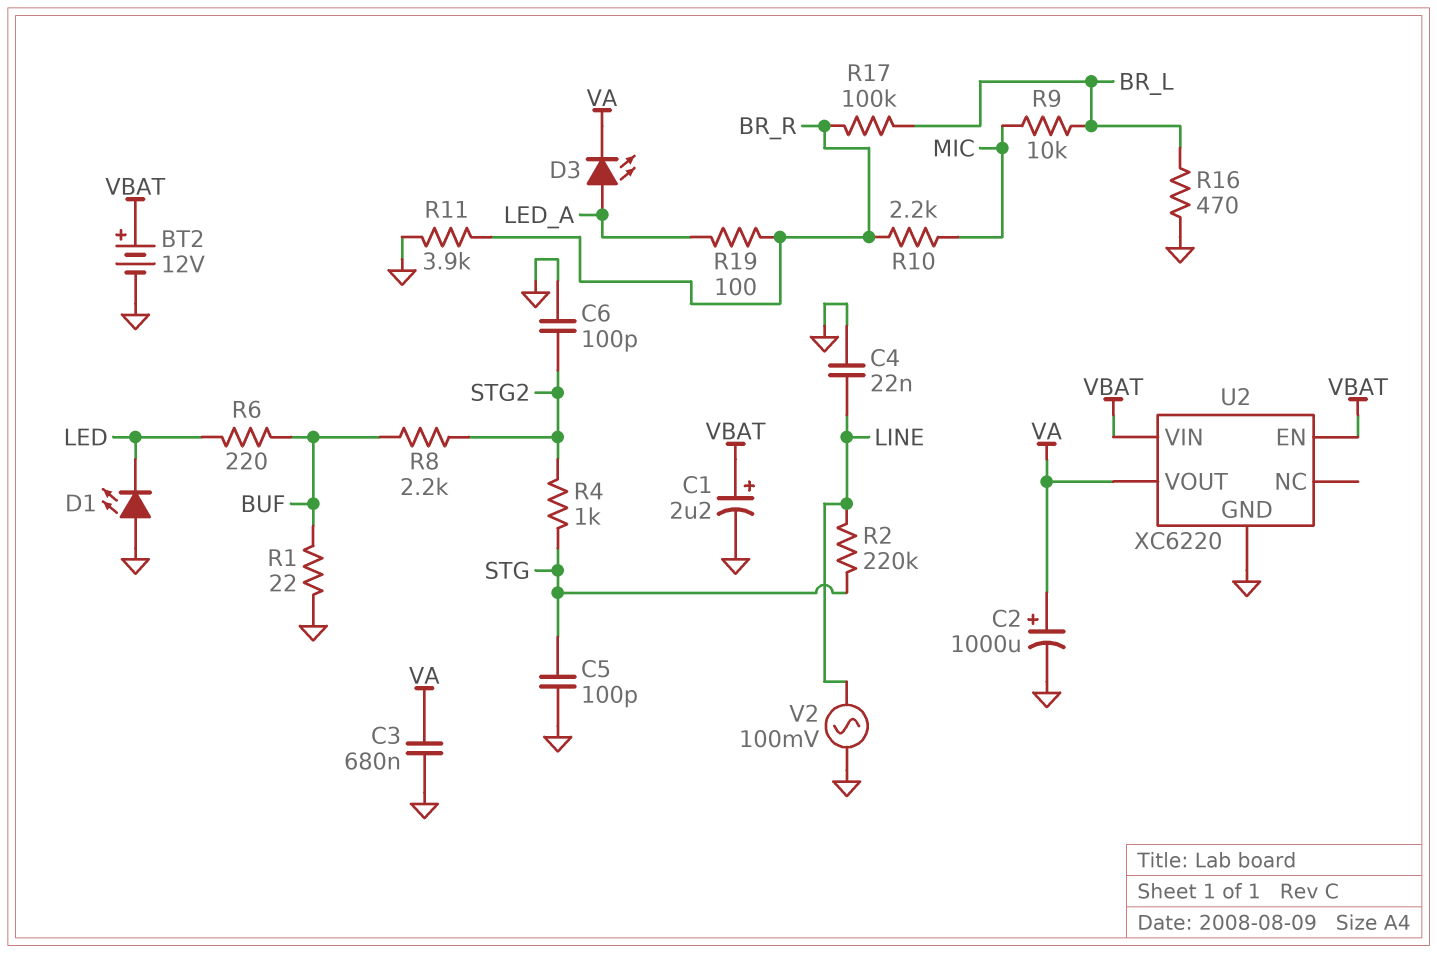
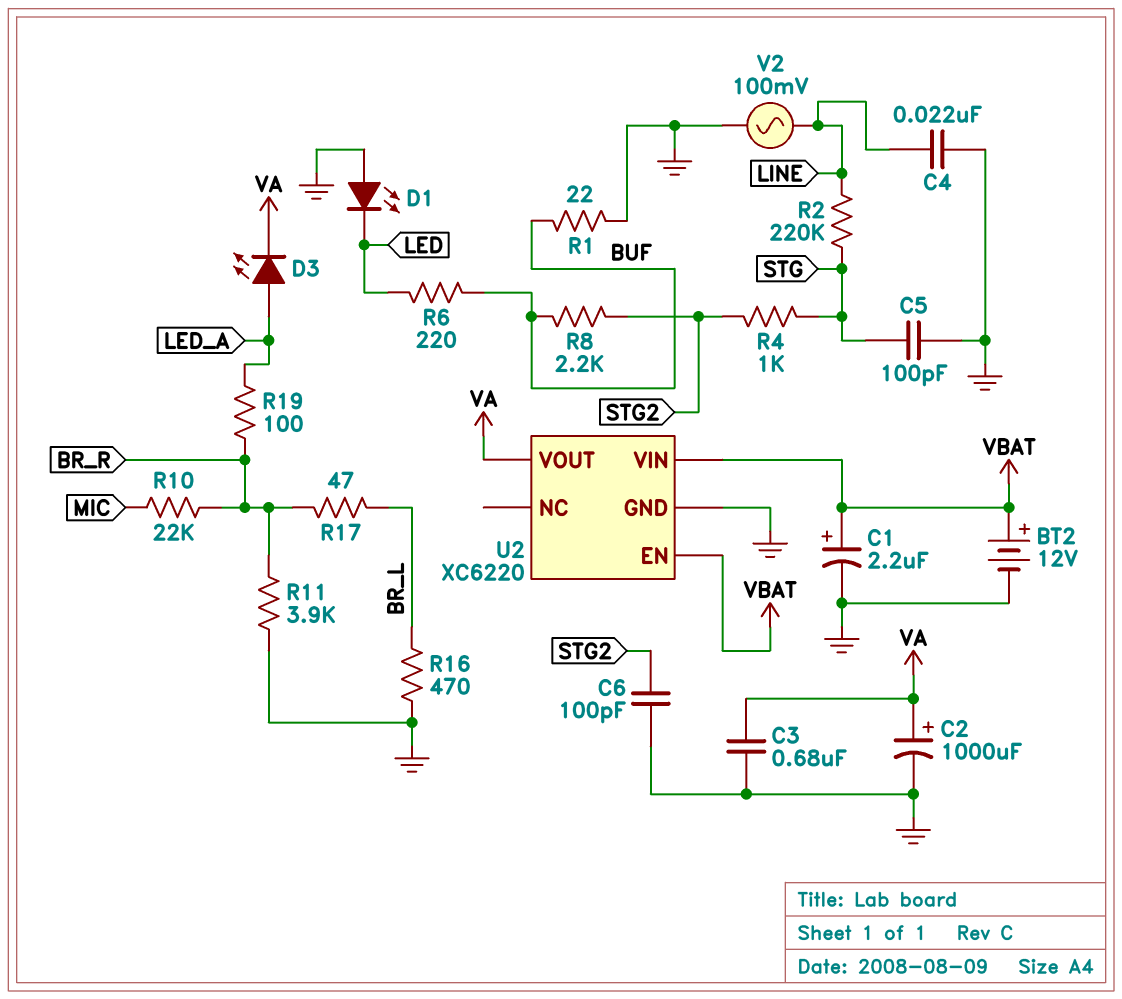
R9: 10k (BR_L, MIC) -> none
R10: 2.2k (BR_R, MIC) -> 22k (BR_R, MIC)
R17: 100k (BR_L, BR_R) -> 47 (BR_L, BR_R)

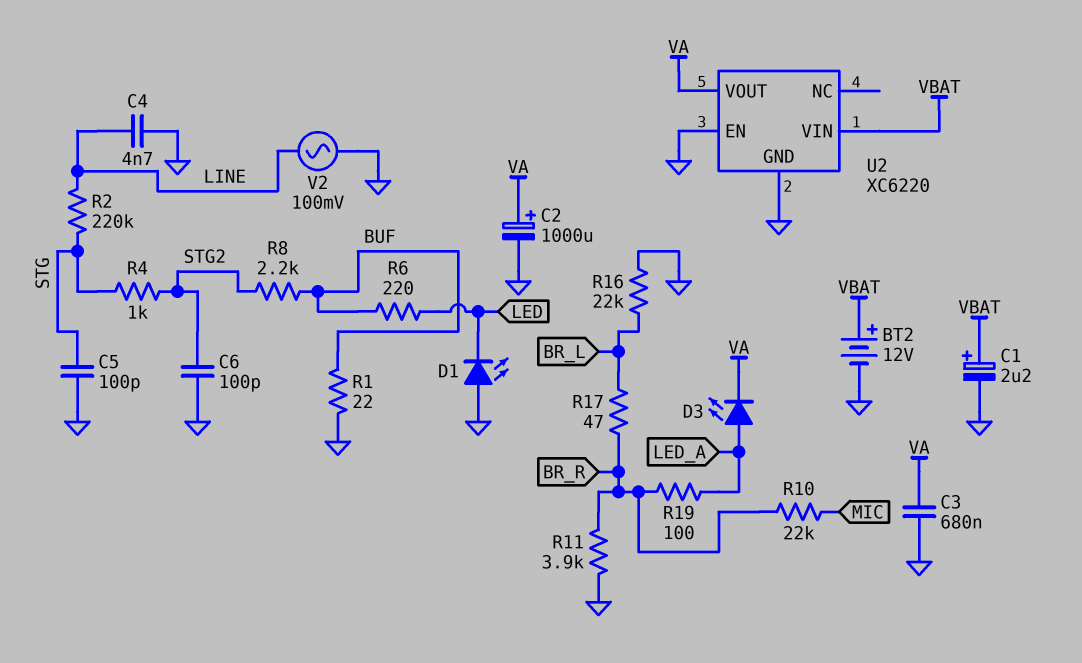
C4: 22nF (GND, LINE) -> 4.7nF (GND, LINE)
R16: 470 (BR_L, GND) -> 22k (BR_L, GND)
U2 pin EN: VBAT -> GND

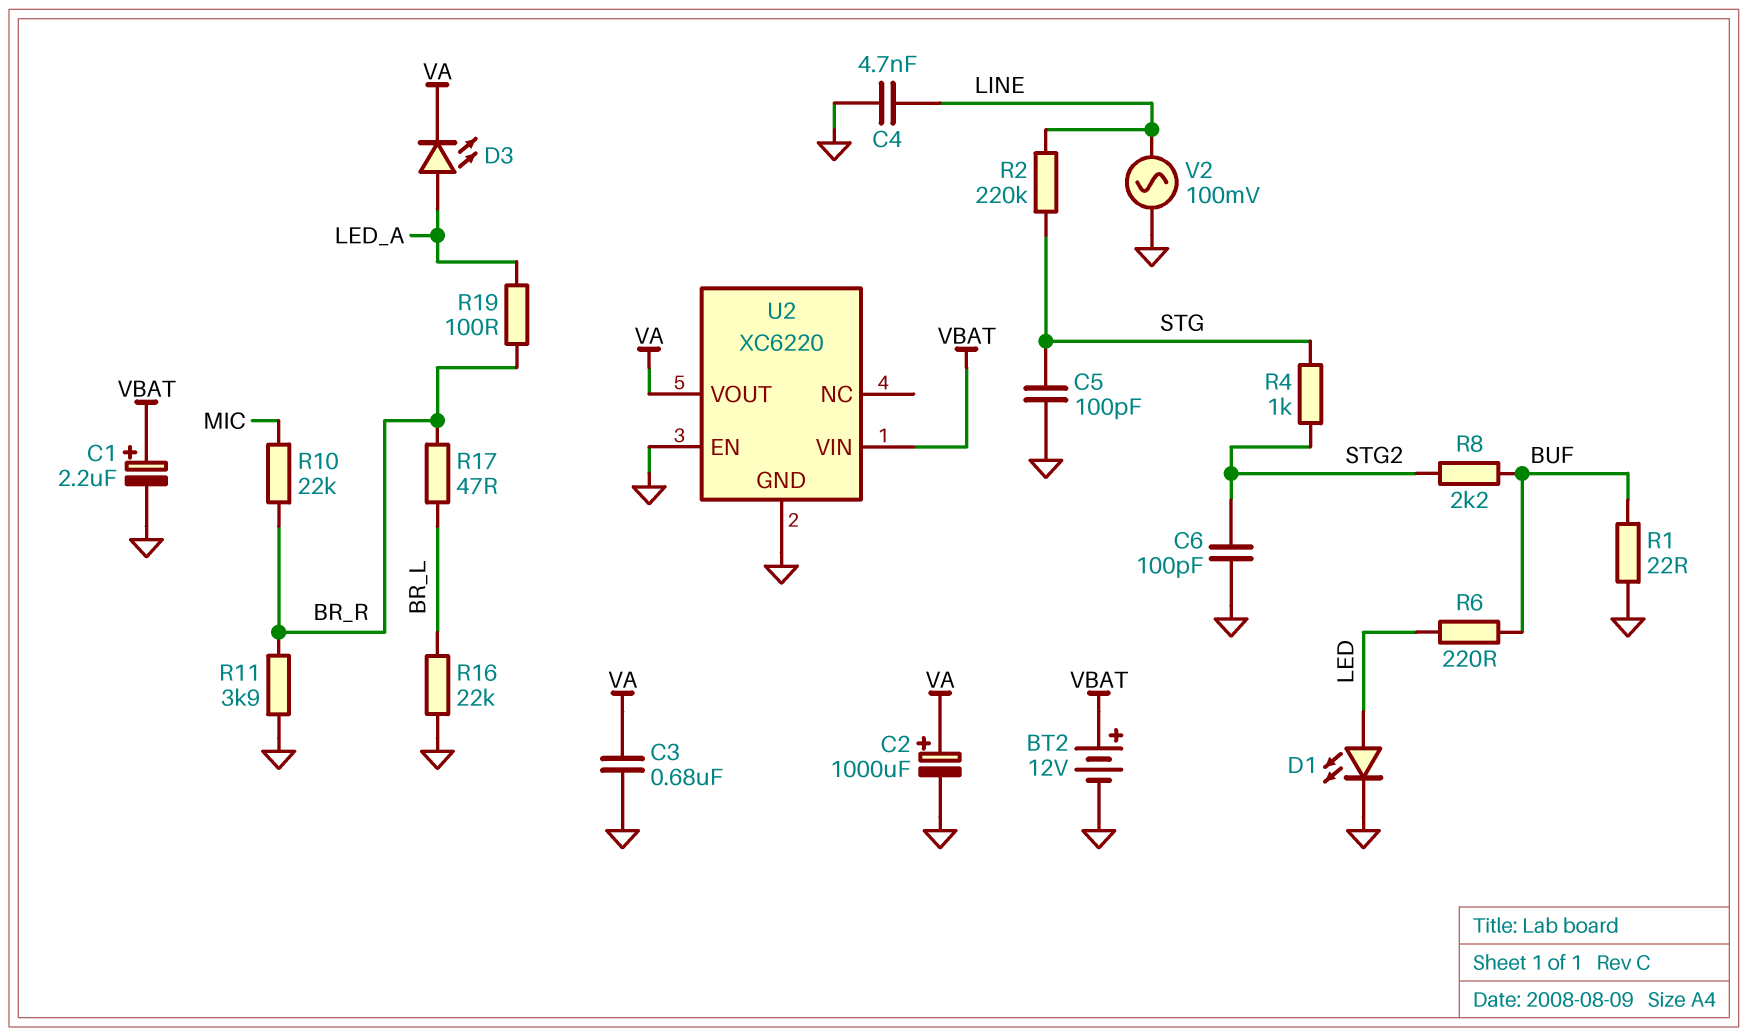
D1: LED (A GND, K LED) -> LED (A LED, K GND)

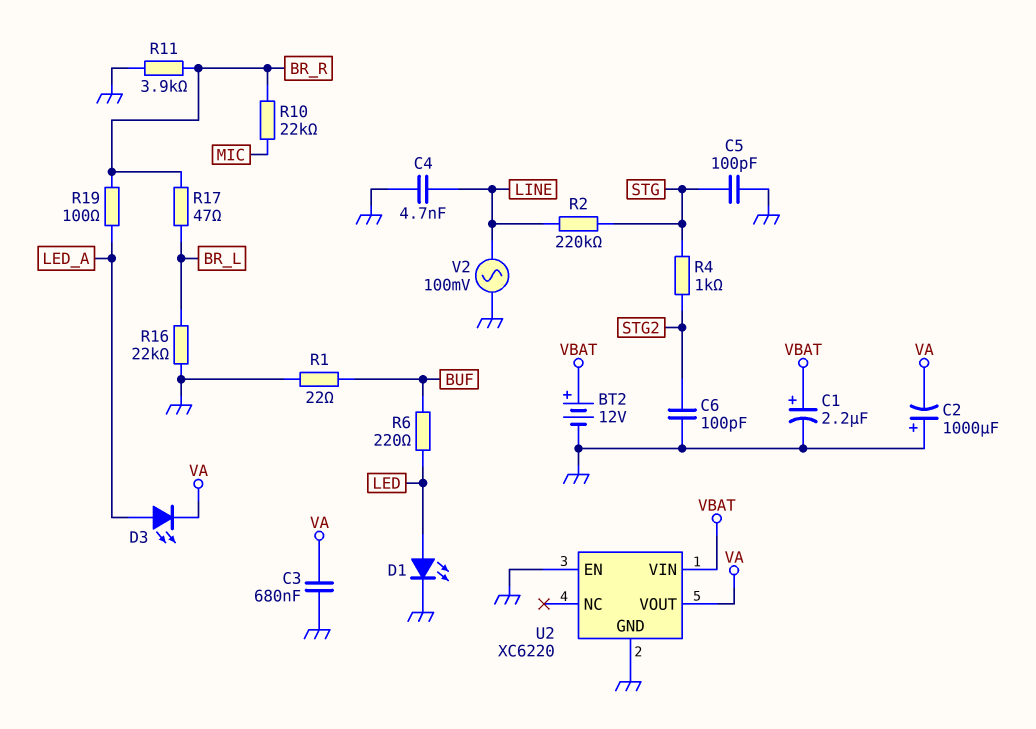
C2: 1000uF (plus VA, minus GND) -> 1000uF (plus GND, minus VA)
R8: 2.2k (BUF, STG2) -> none

